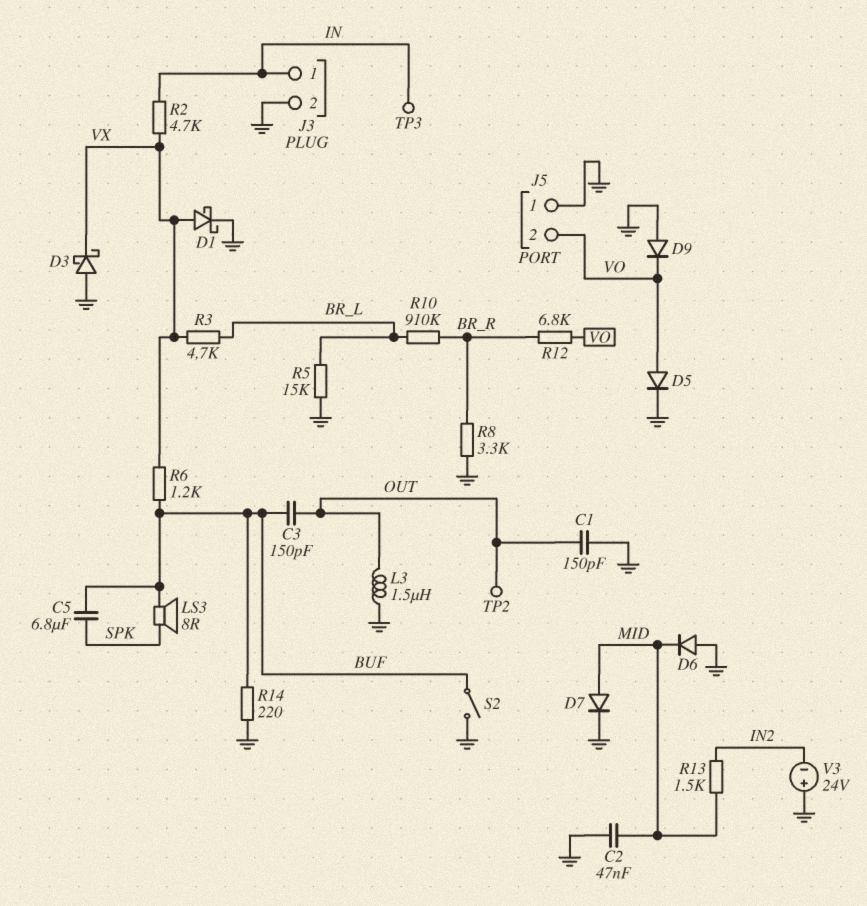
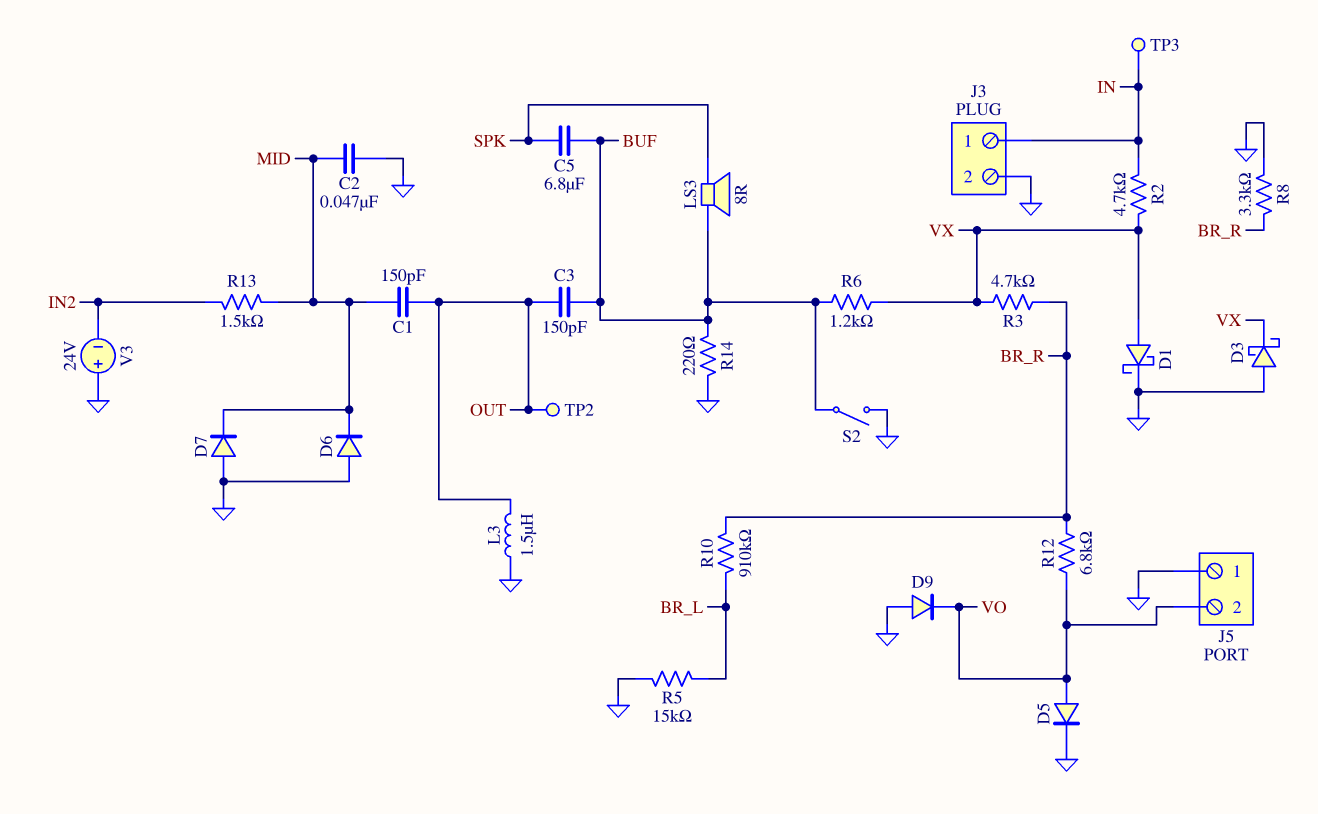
C1: 150pF (GND, OUT) -> 150pF (MID, OUT)
D7: diode (A MID, K GND) -> diode (A GND, K MID)
R3: 4.7k (BR_L, VX) -> 4.7k (BR_R, VX)

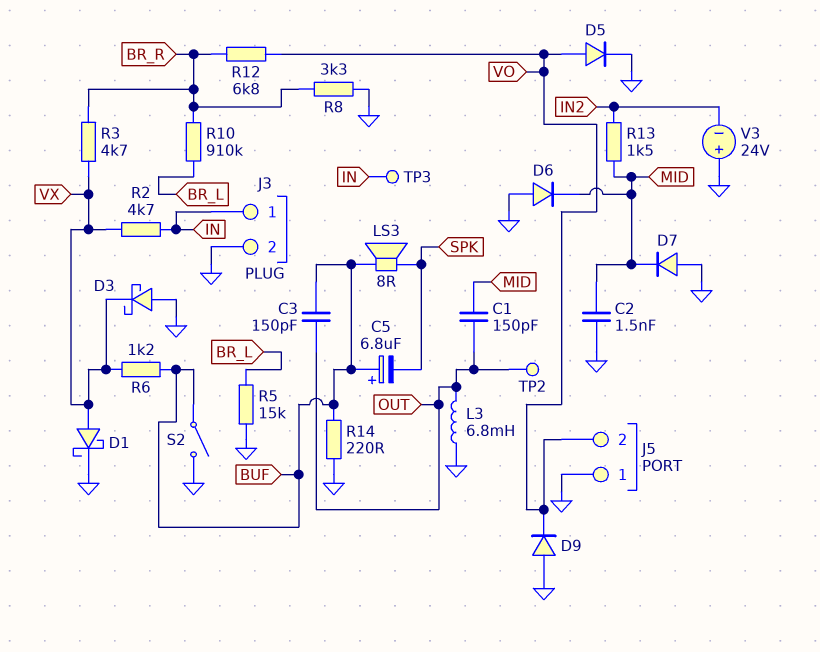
C2: 47nF (GND, MID) -> 1.5nF (GND, MID)
C5: 6.8uF (BUF, SPK) -> 6.8uF (plus BUF, minus SPK)
L3: 1.5uH (GND, OUT) -> 6.8mH (GND, OUT)

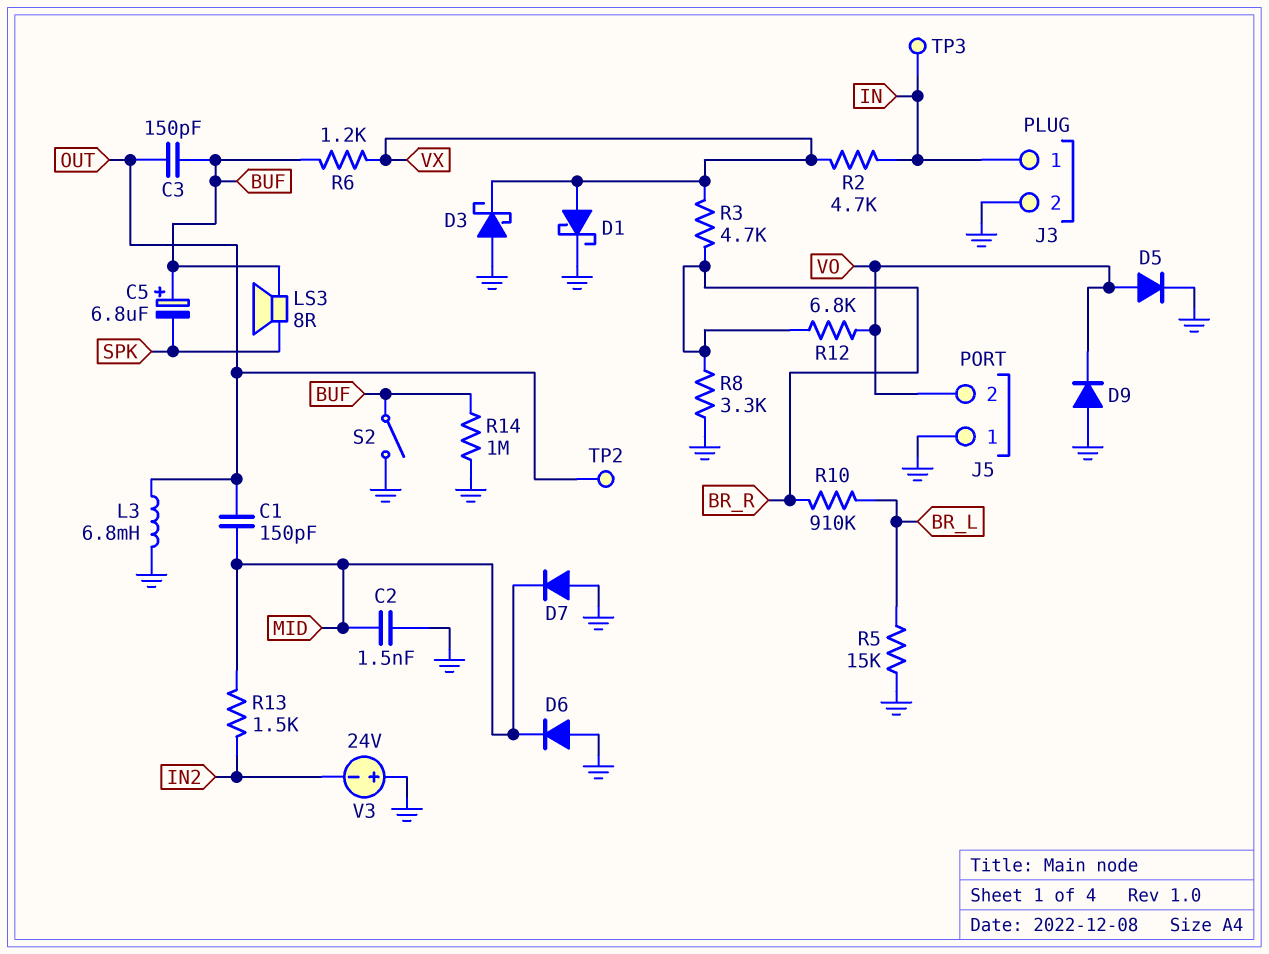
R14: 220 (BUF, GND) -> 1M (BUF, GND)

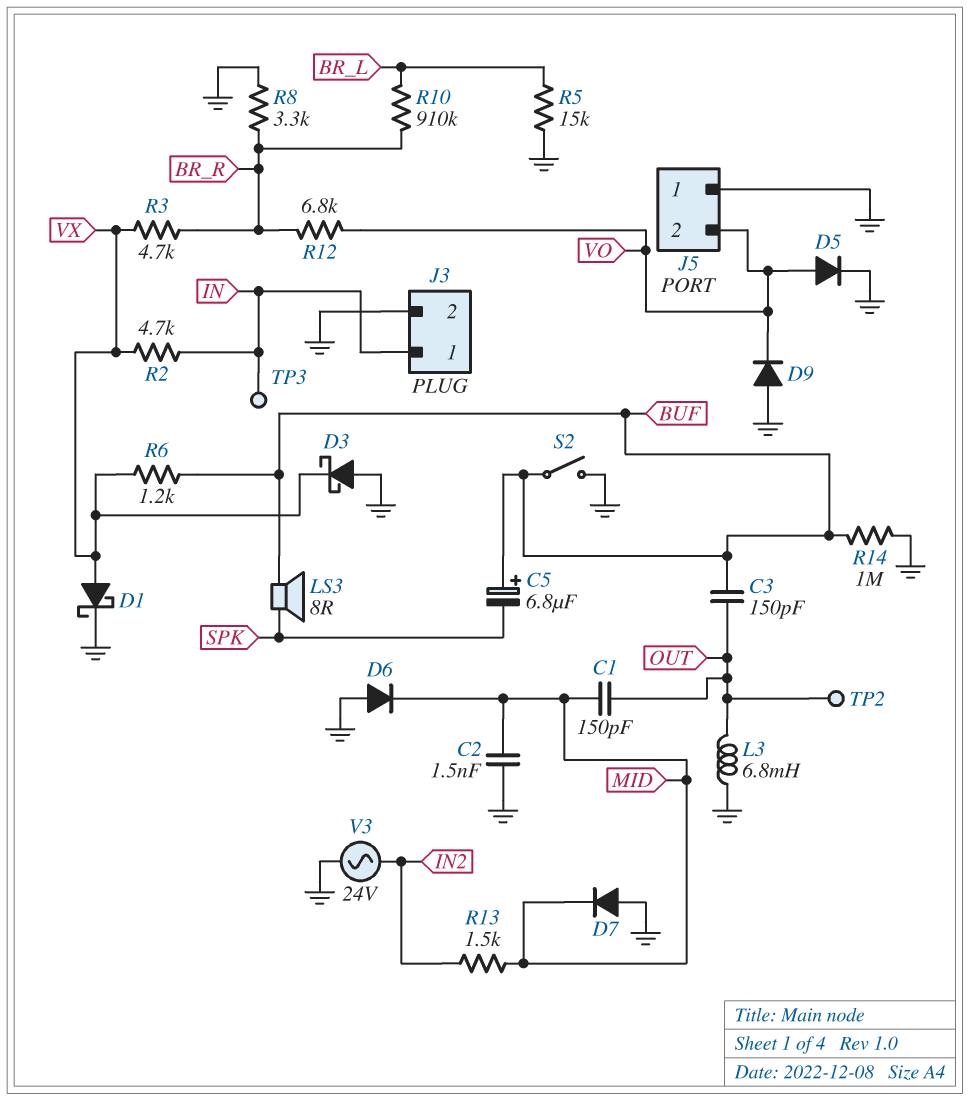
V3: 24V (plus GND, minus IN2) -> AC 24V (GND, IN2)

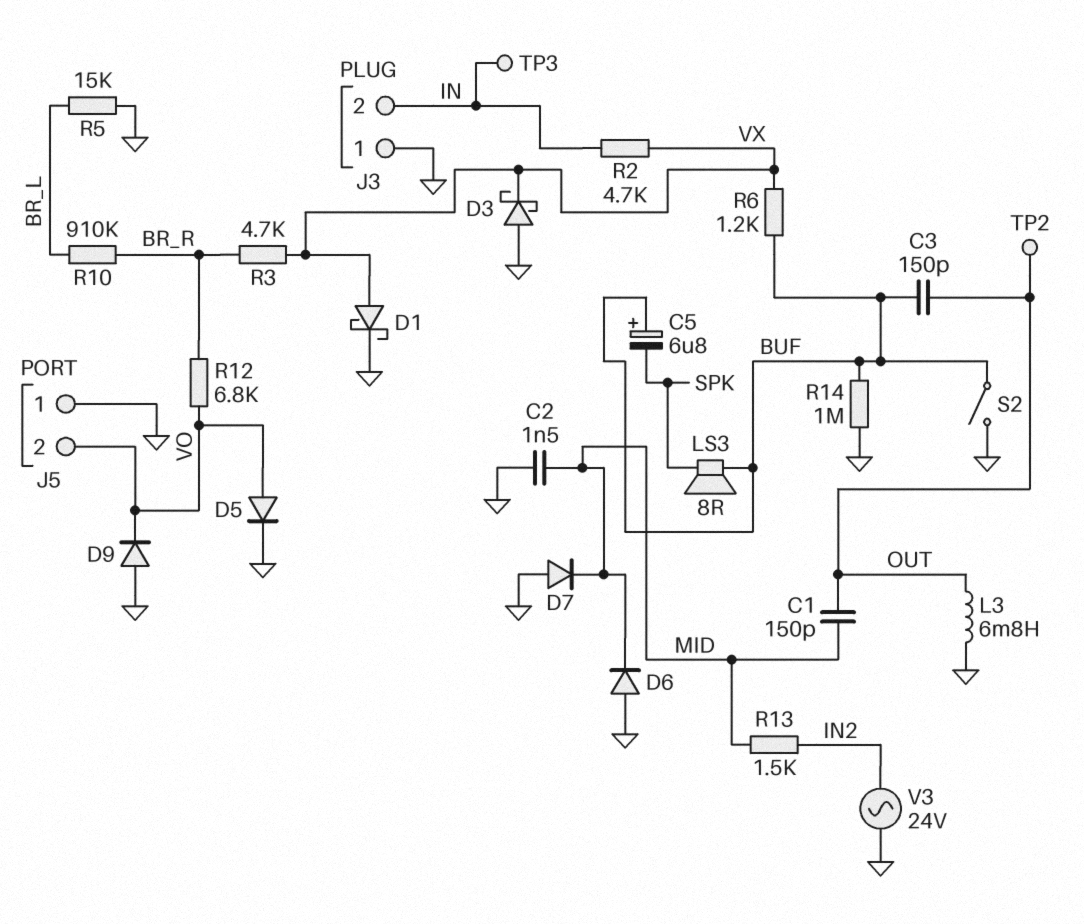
J3 pin 1: IN -> GND
J3 pin 2: GND -> IN
R8: 3.3k (BR_R, GND) -> none

